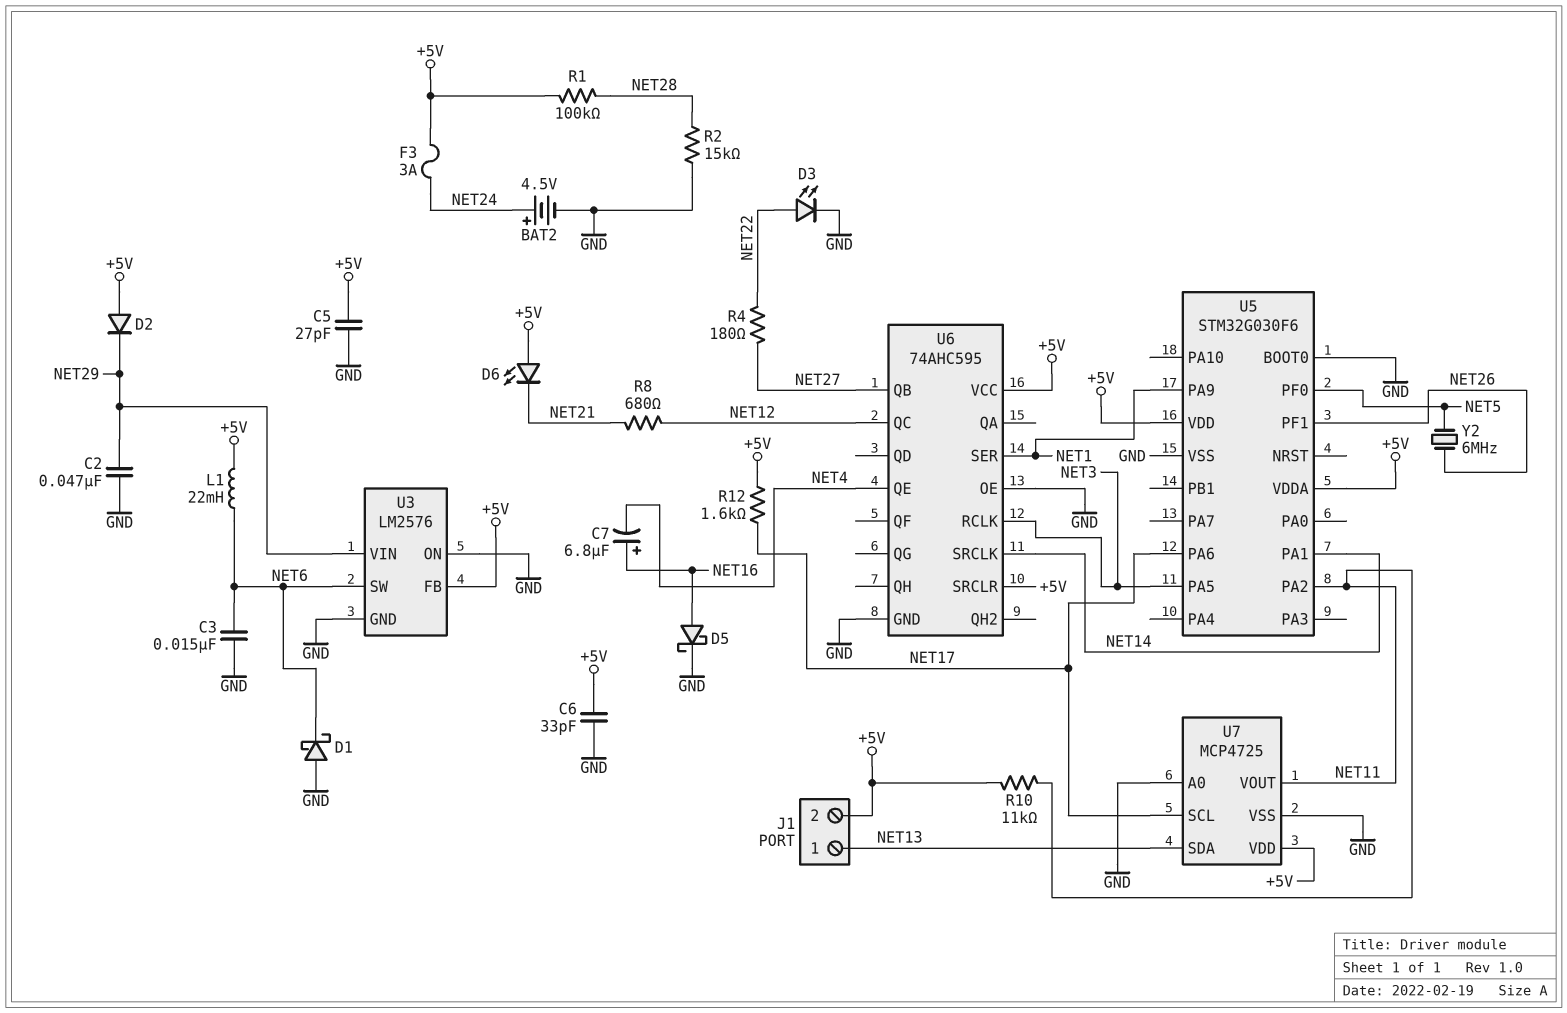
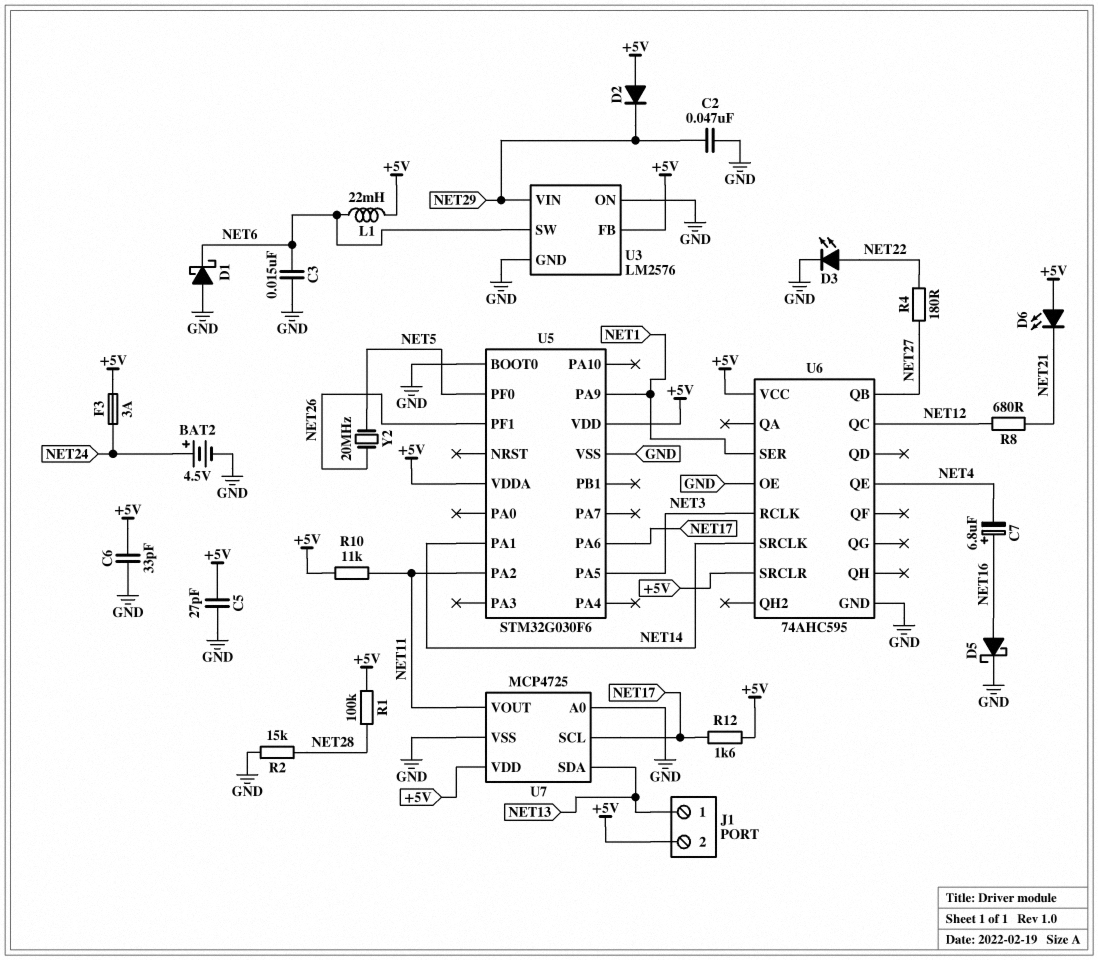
Y2: 6MHz (NET5, NET26) -> 20MHz (NET5, NET26)

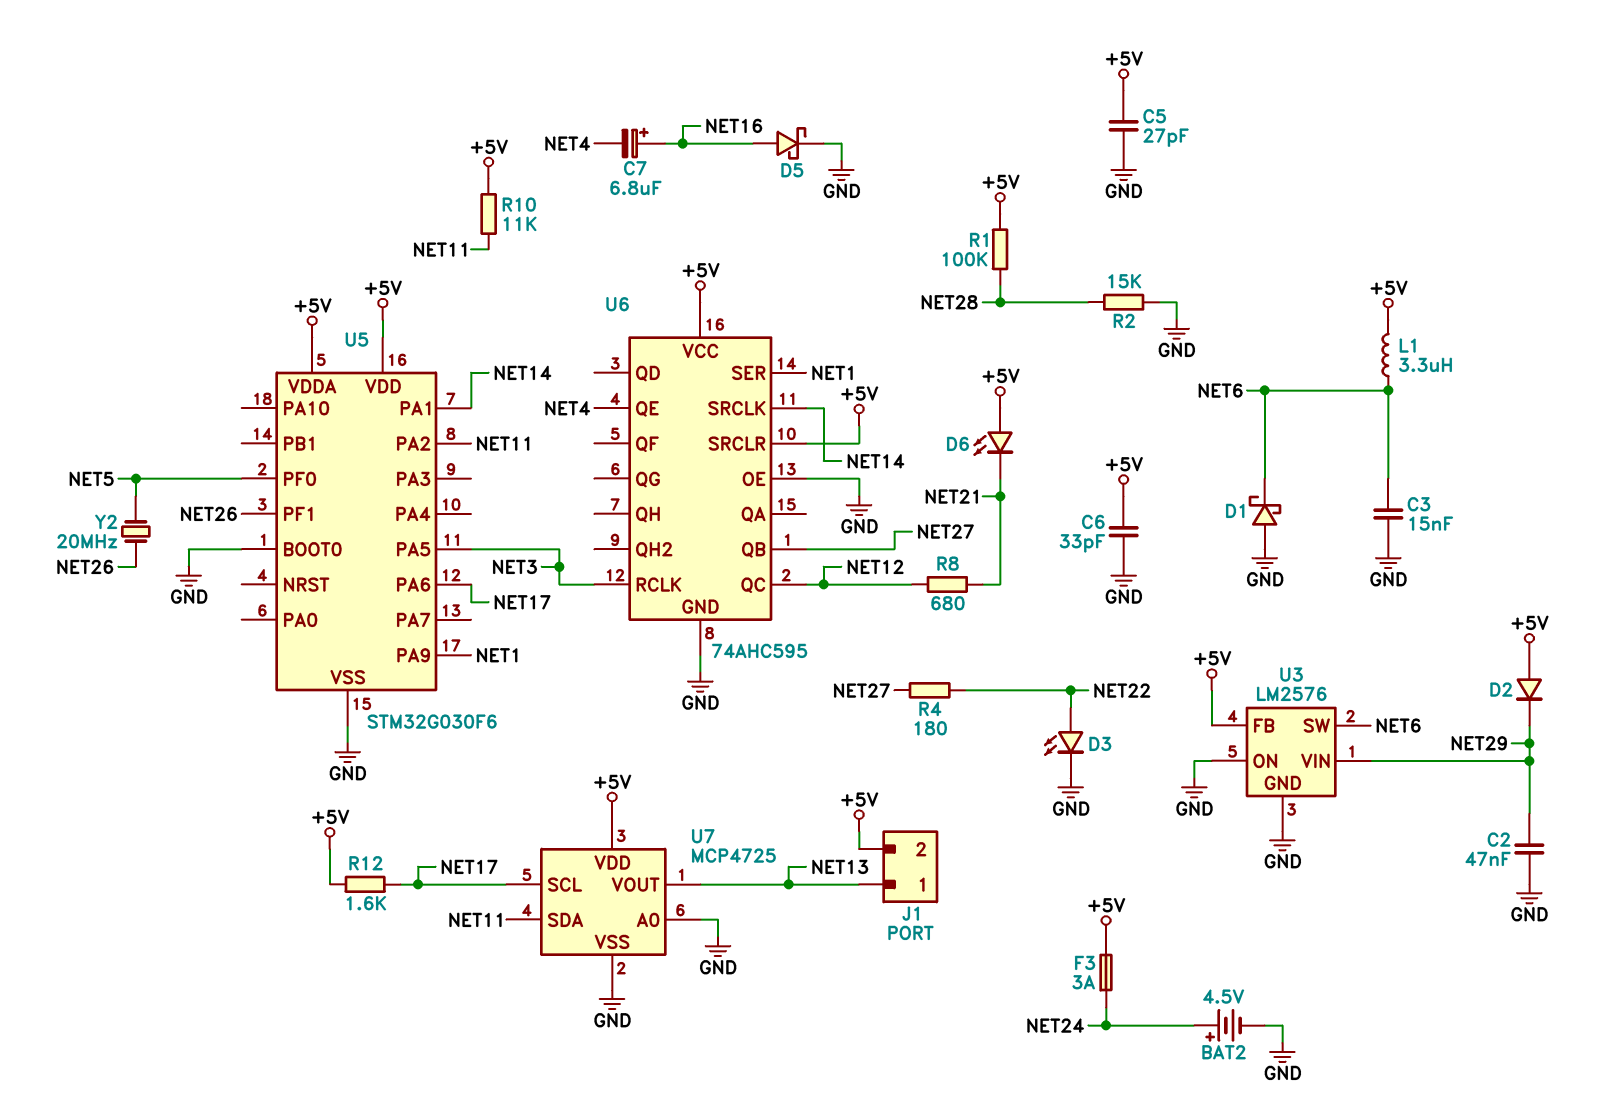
L1: 22mH (+5V, NET6) -> 3.3uH (+5V, NET6)
U7 pin SDA: NET13 -> NET11
U7 pin VOUT: NET11 -> NET13

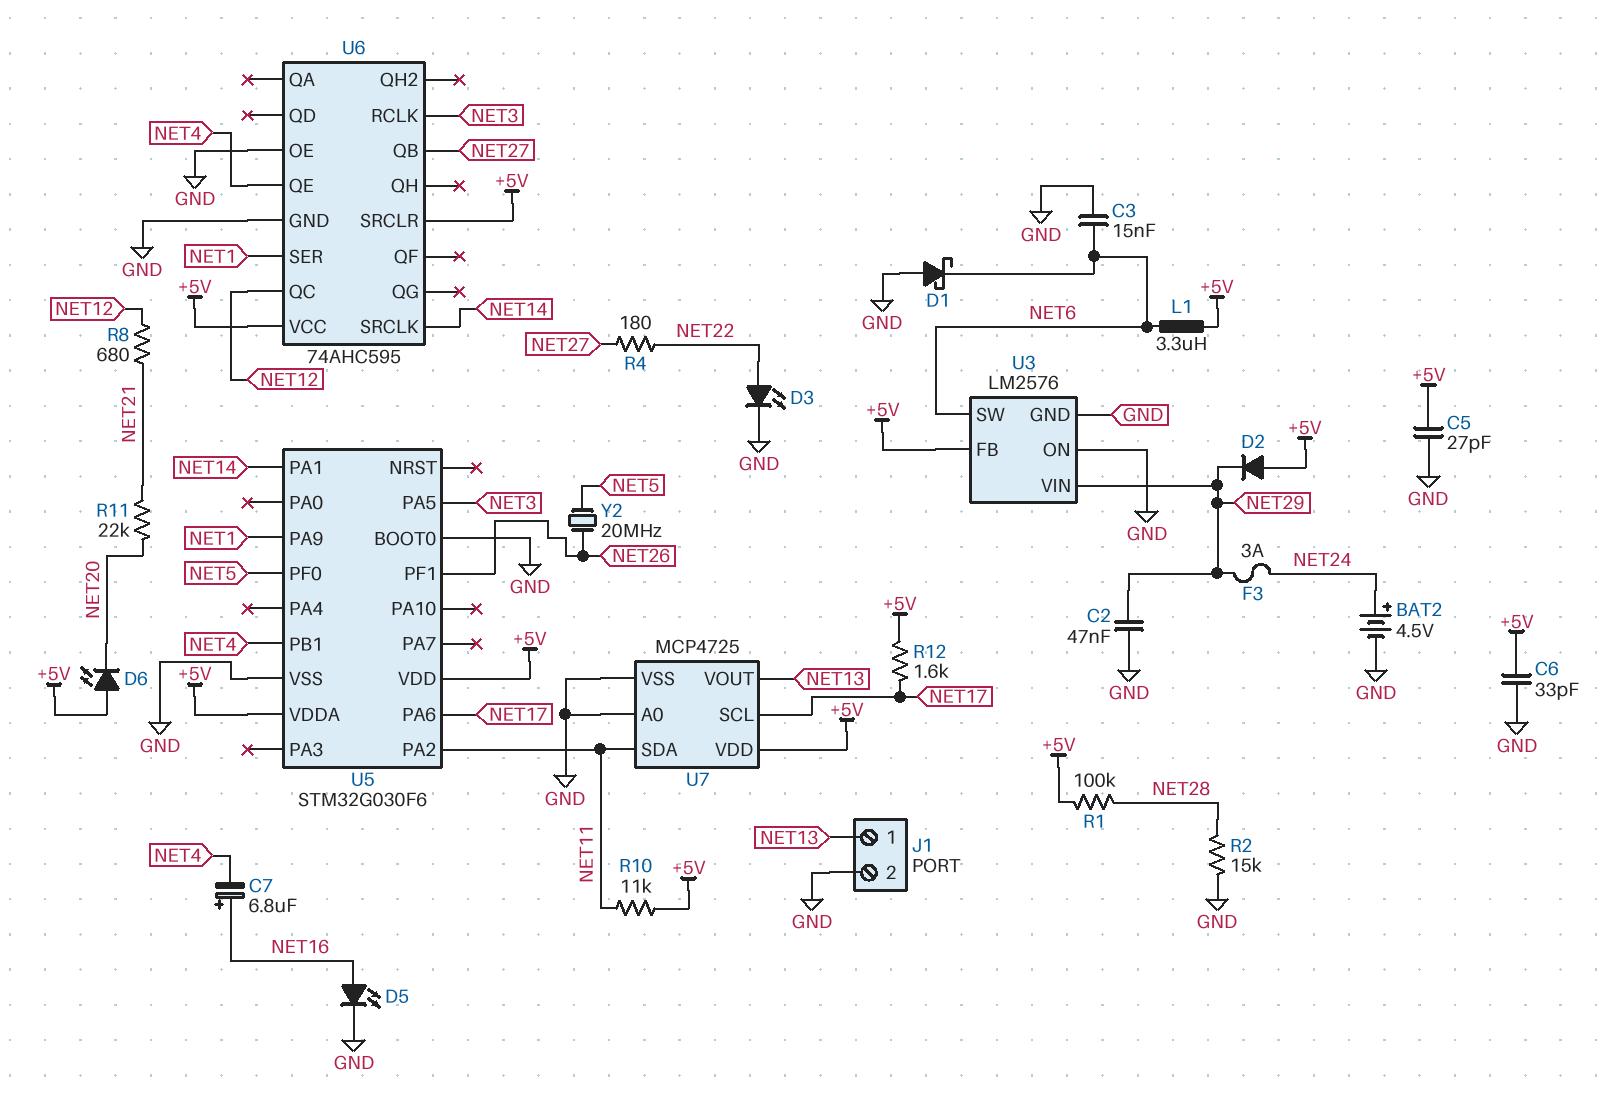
D5: schottky (A NET16, K GND) -> LED (A NET16, K GND)
D6: LED (A +5V, K NET21) -> LED (A +5V, K NET20)
F3: 3A (+5V, NET24) -> 3A (NET24, NET29)
J1 pin 2: +5V -> GND
R11: none -> 22k (NET20, NET21)
U5 pin PB1: none -> NET4

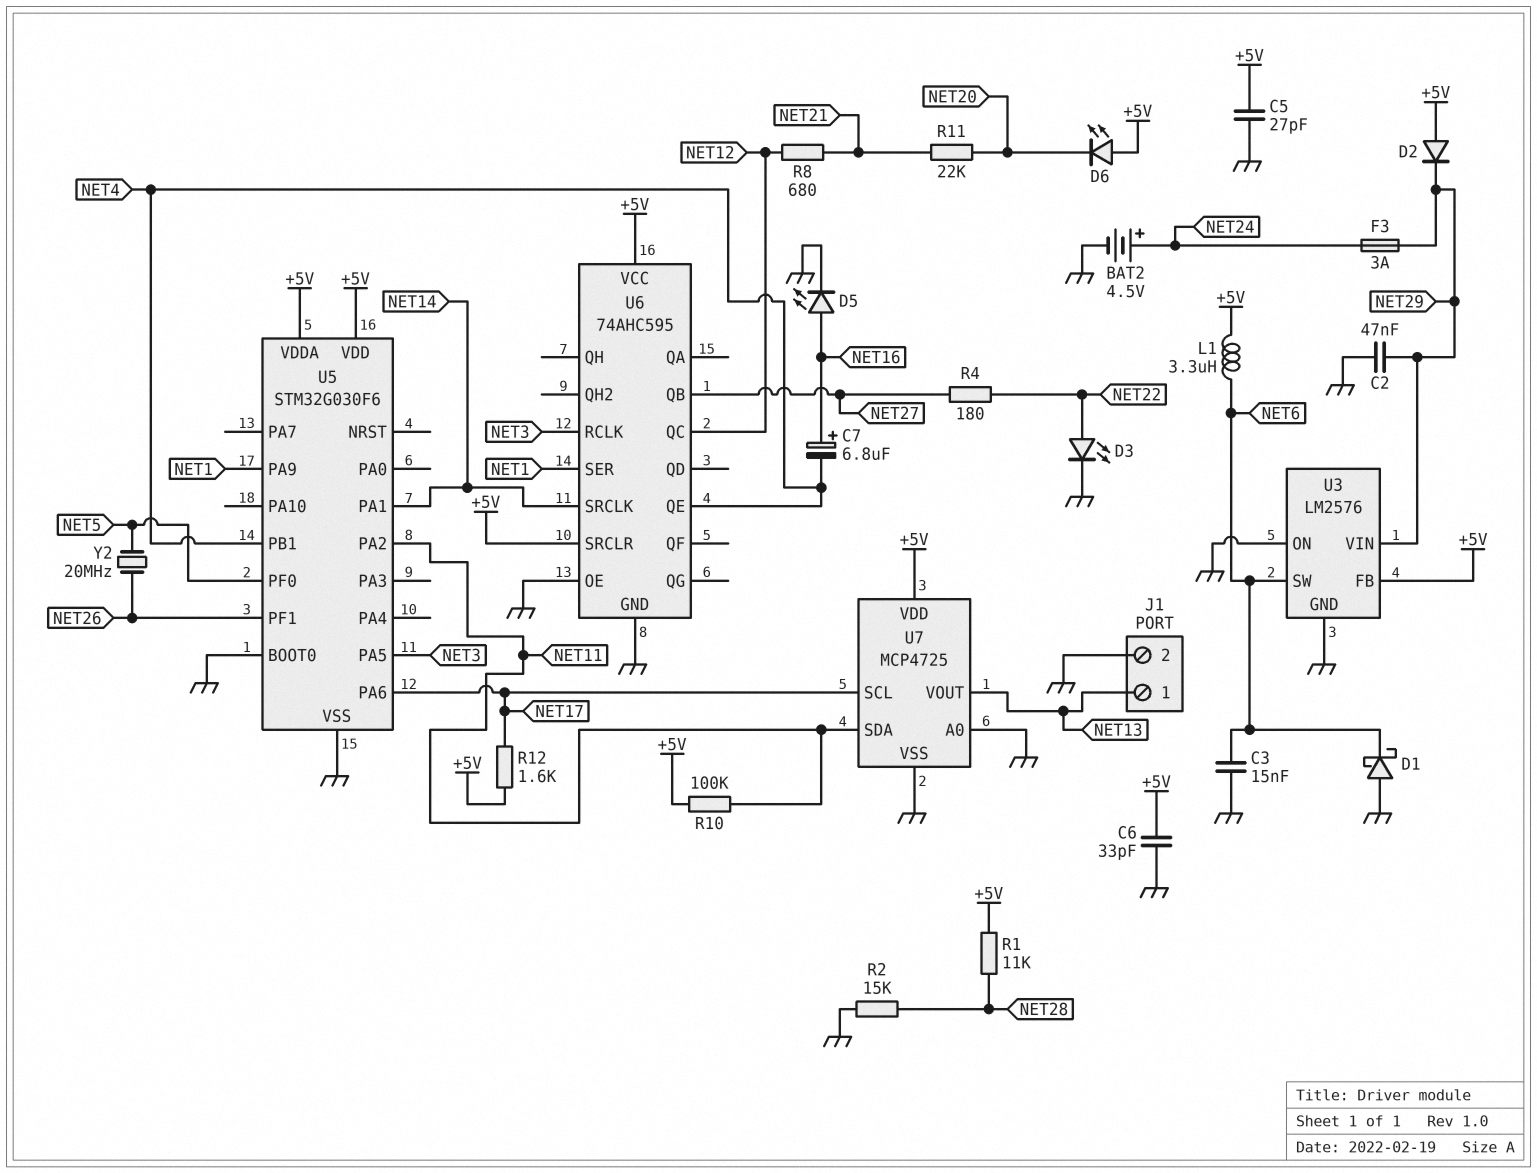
R1: 100k (+5V, NET28) -> 11k (+5V, NET28)
R10: 11k (+5V, NET11) -> 100k (+5V, NET11)

